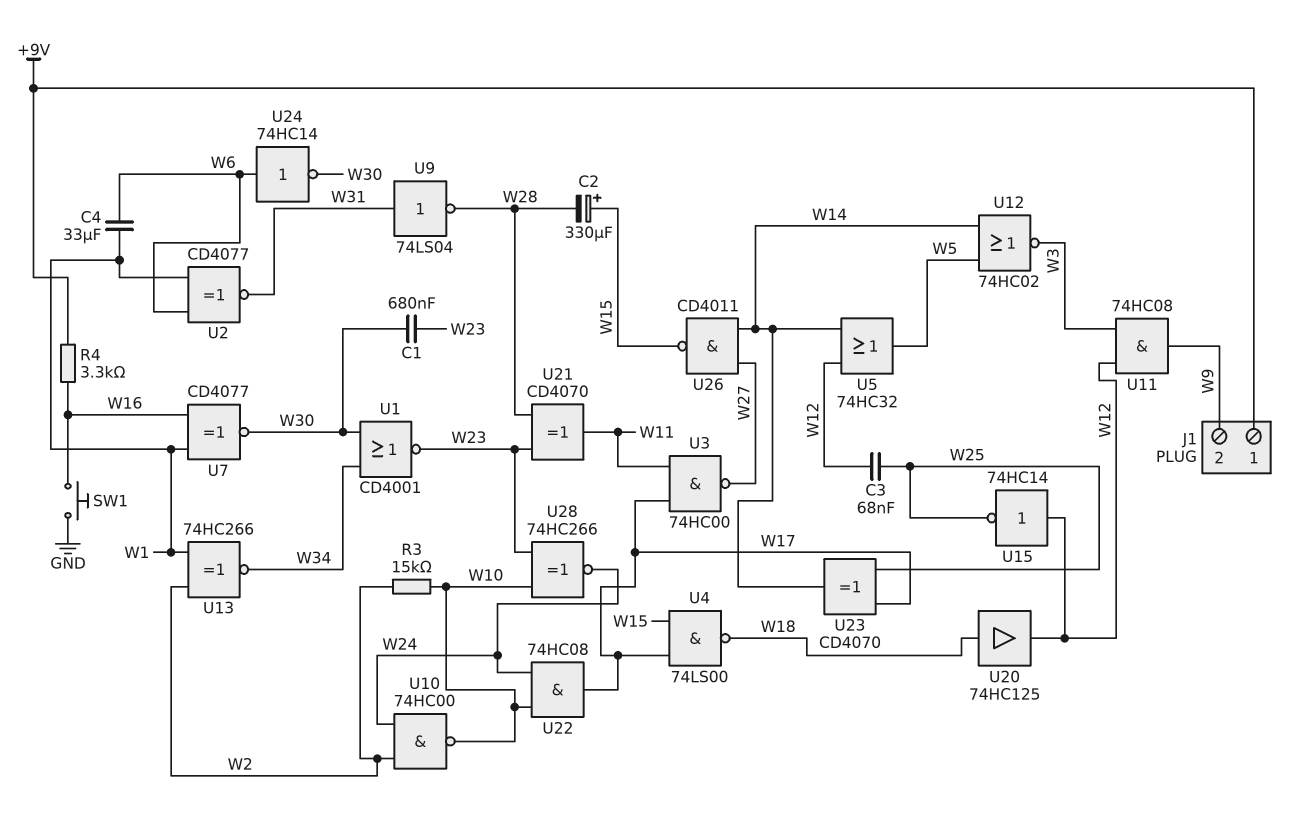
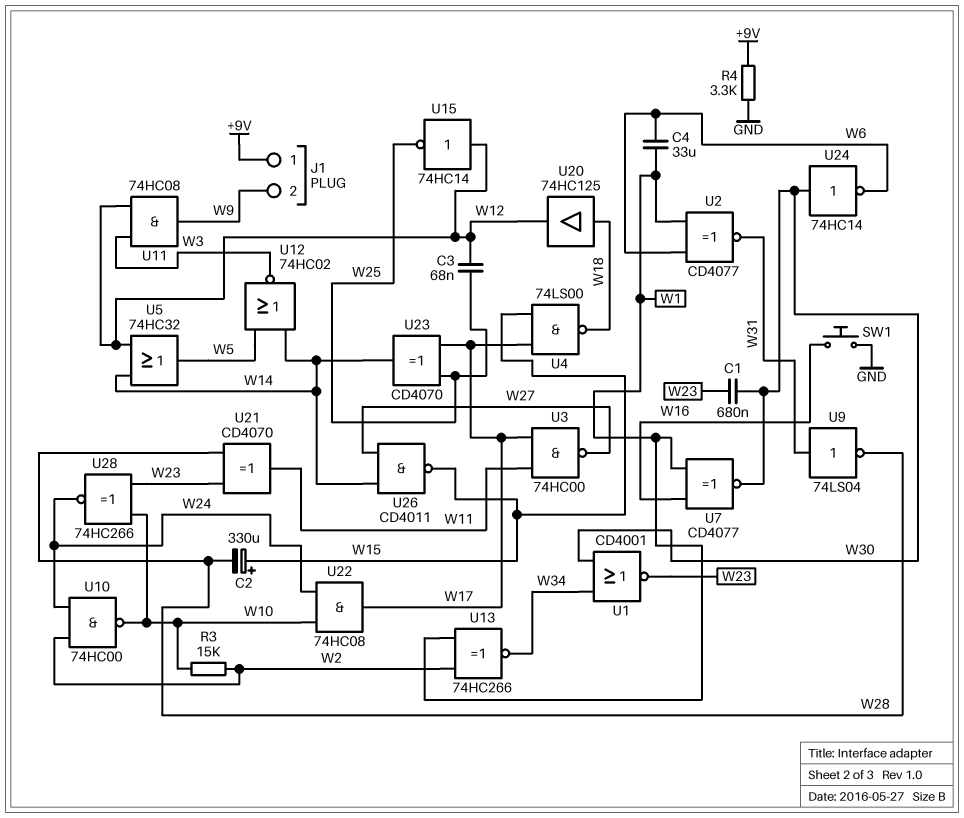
R4: 3.3k (+9V, W16) -> 3.3k (+9V, GND)
U24: NOT 74HC14 (in W6, out W30) -> NOT 74HC14 (in W30, out W6)

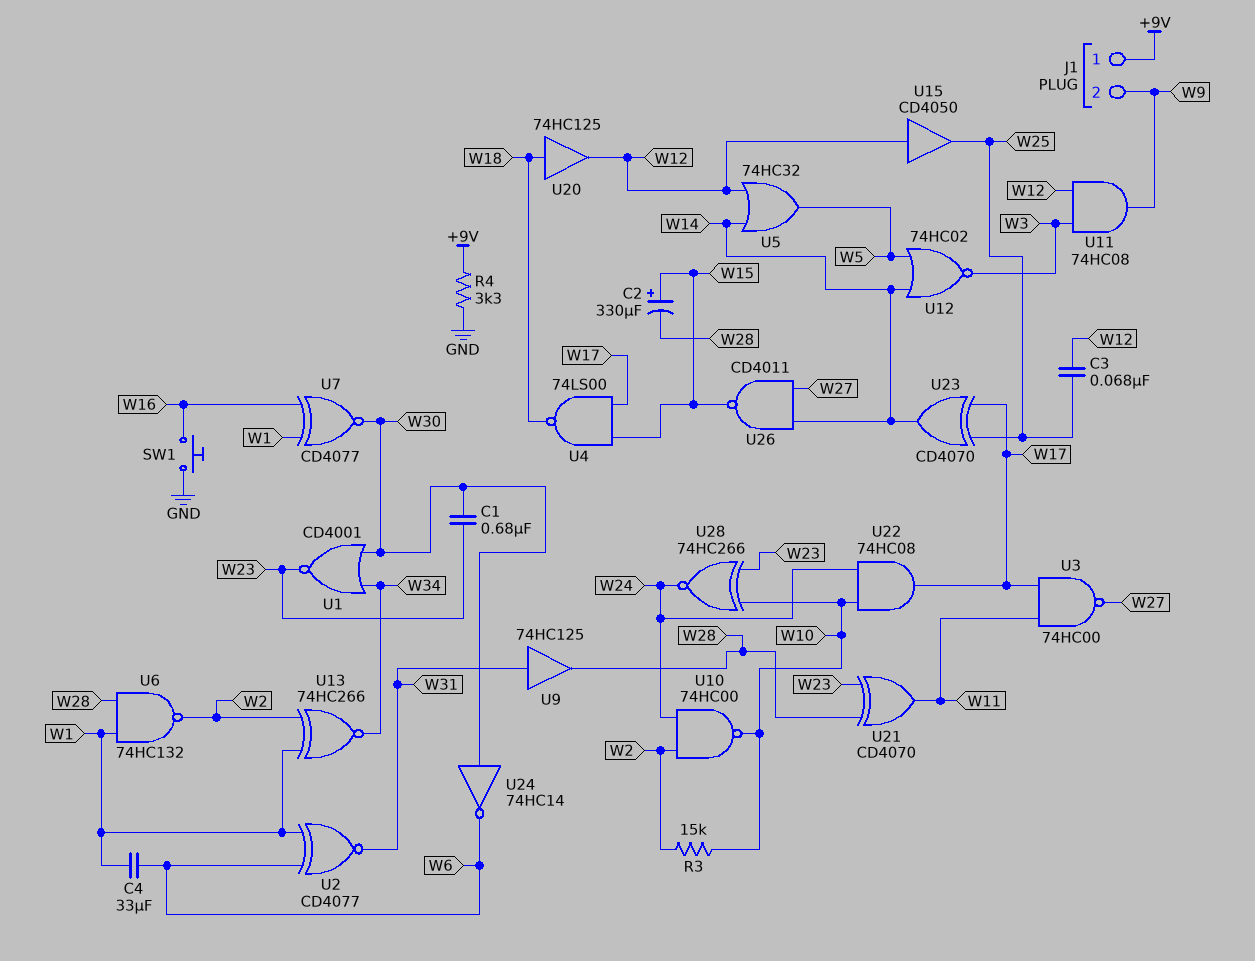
U6: none -> NAND 74HC132 (in W1, in W28, out W2)
U9: NOT 74LS04 (in W31, out W28) -> buffer 74HC125 (in W31, out W28)
U15: NOT 74HC14 (in W12, out W25) -> buffer CD4050 (in W12, out W25)

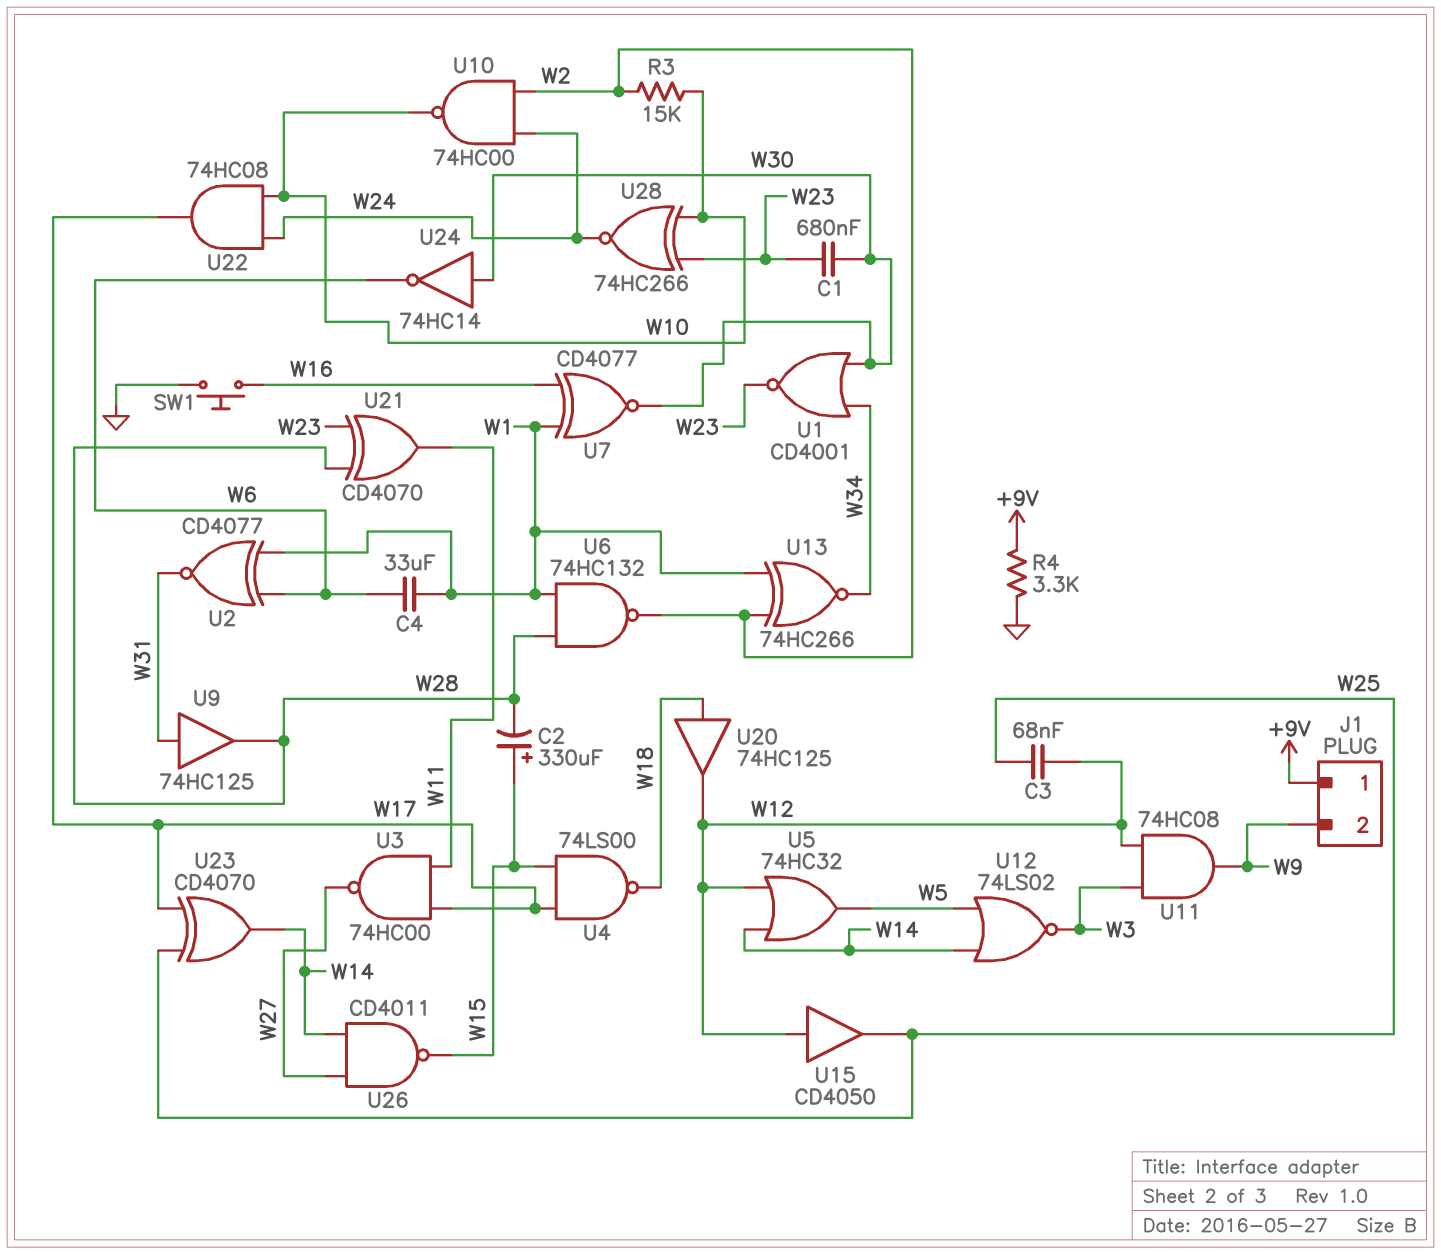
U12: NOR 74HC02 (in W5, in W14, out W3) -> NOR 74LS02 (in W5, in W14, out W3)

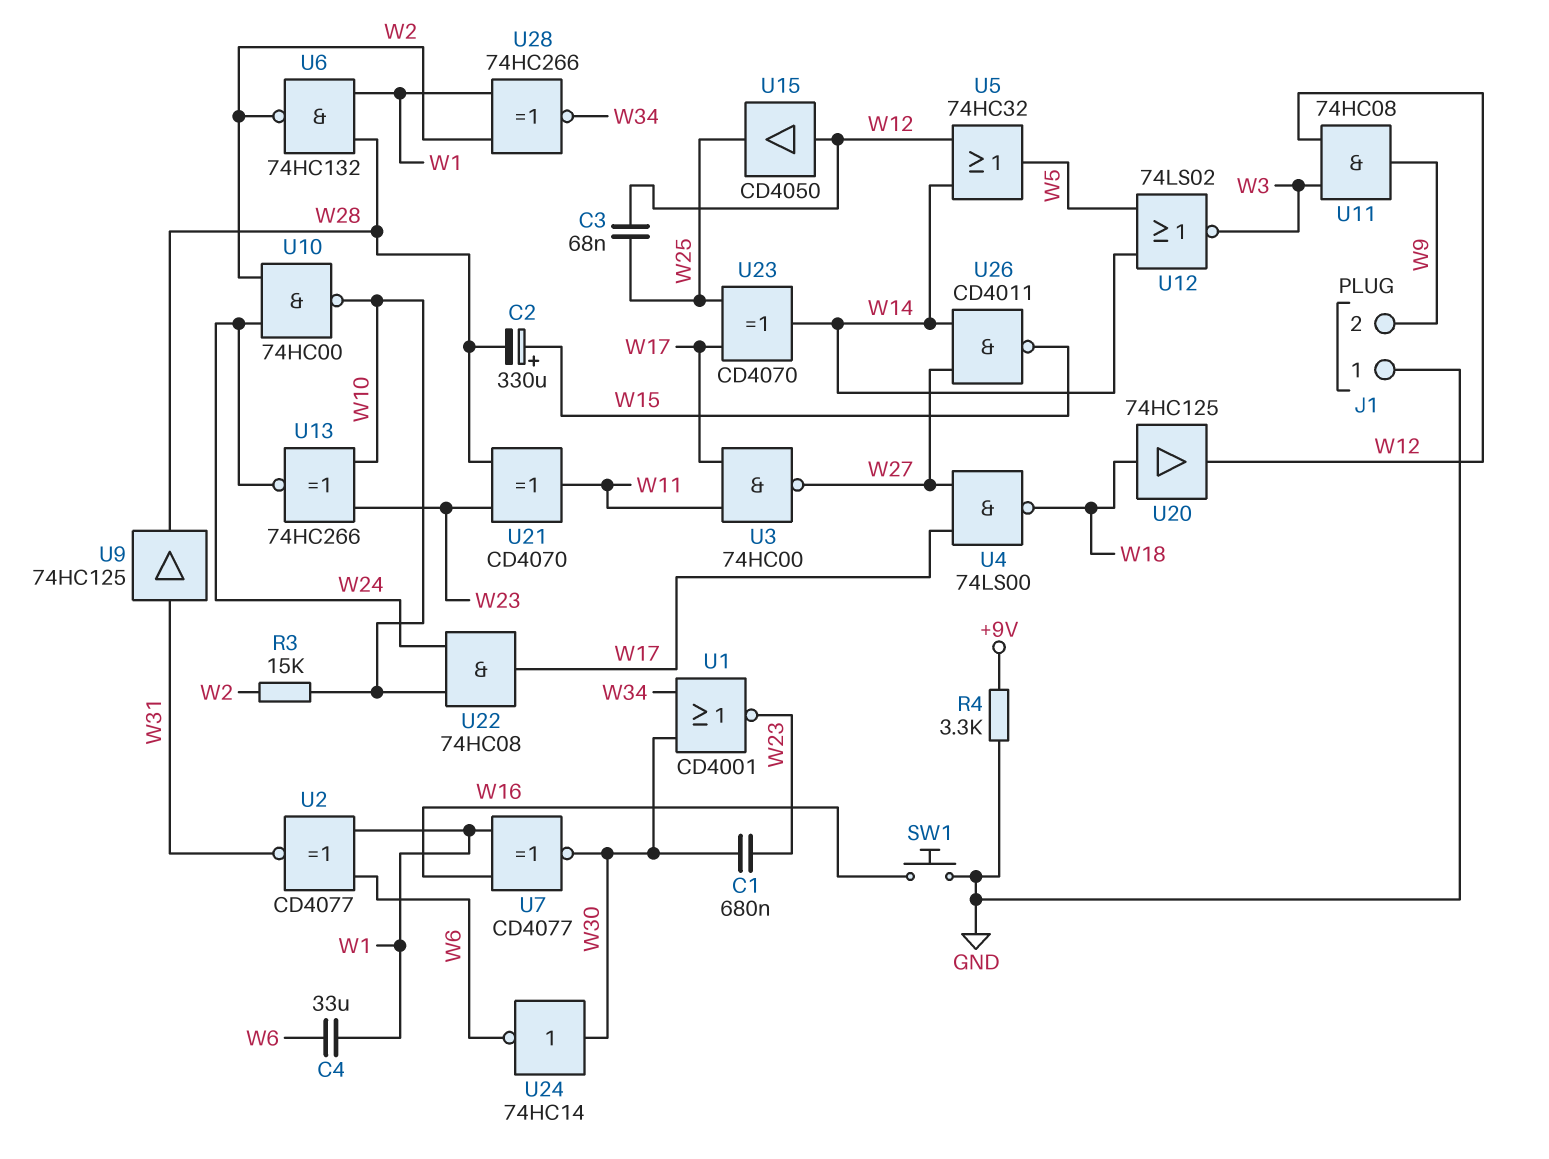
J1 pin 1: +9V -> GND
U4: NAND 74LS00 (in W15, in W17, out W18) -> NAND 74LS00 (in W17, in W27, out W18)
U13: XNOR 74HC266 (in W1, in W2, out W34) -> XNOR 74HC266 (in W10, in W23, out W24)
U28: XNOR 74HC266 (in W10, in W23, out W24) -> XNOR 74HC266 (in W1, in W2, out W34)

